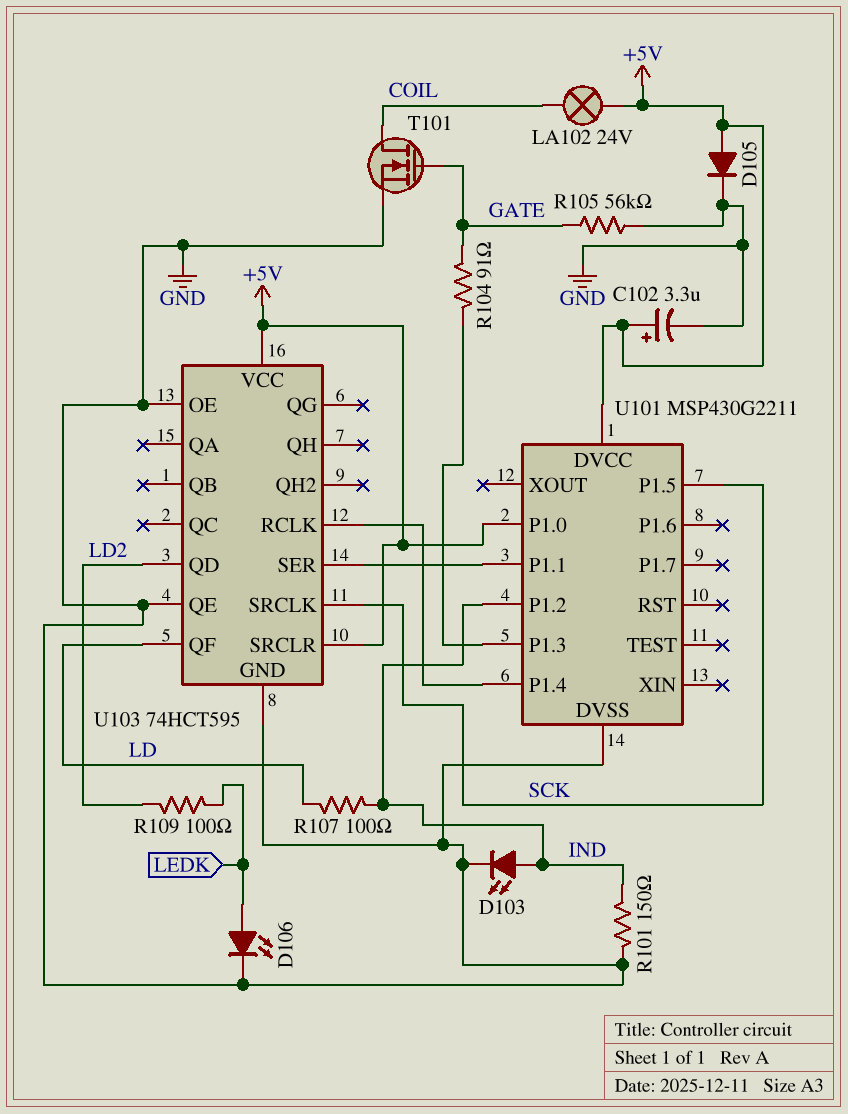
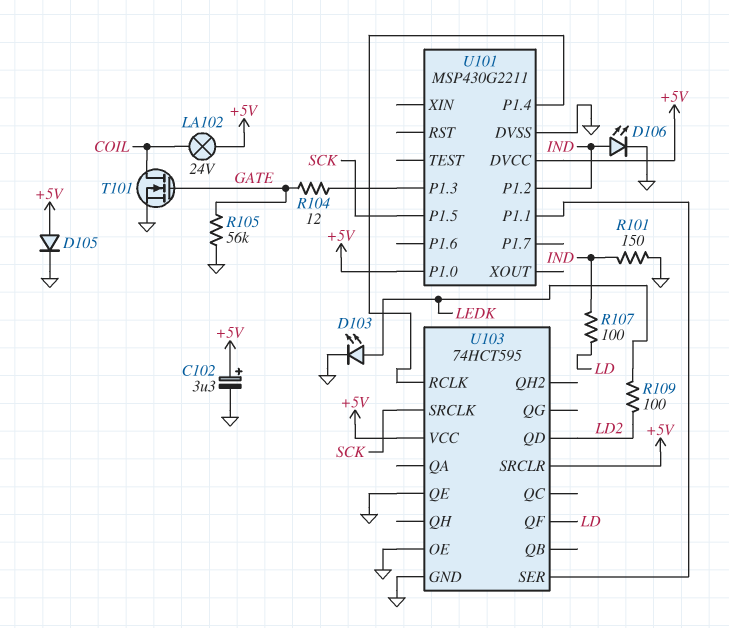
D103: LED (A IND, K GND) -> LED (A LEDK, K GND)
D106: LED (A LEDK, K GND) -> LED (A IND, K GND)
R104: 91 (GATE, U101/P1.3) -> 12 (GATE, U101/P1.3)

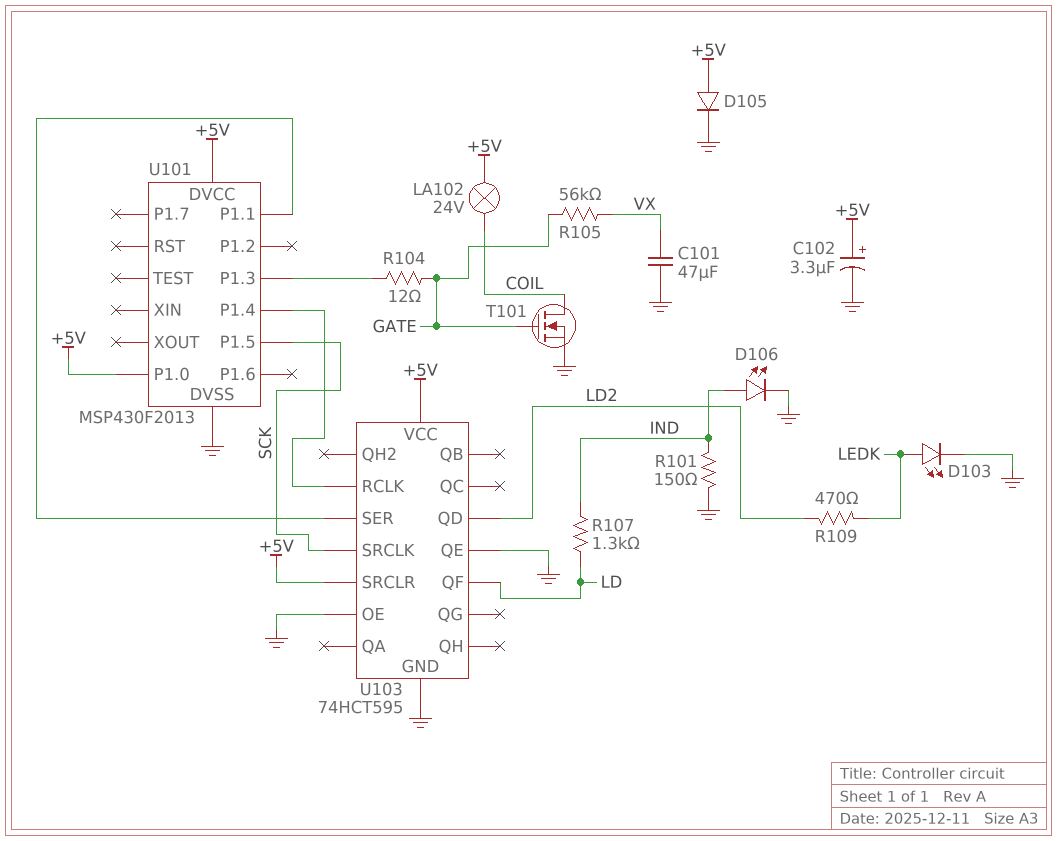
C101: none -> 47uF (GND, VX)
R105: 56k (GATE, GND) -> 56k (GATE, VX)
R107: 100 (IND, LD) -> 1.3k (IND, LD)
R109: 100 (LD2, LEDK) -> 470 (LD2, LEDK)
U101: MSP430G2211 -> MSP430F2013
U101 pin P1.2: IND -> none

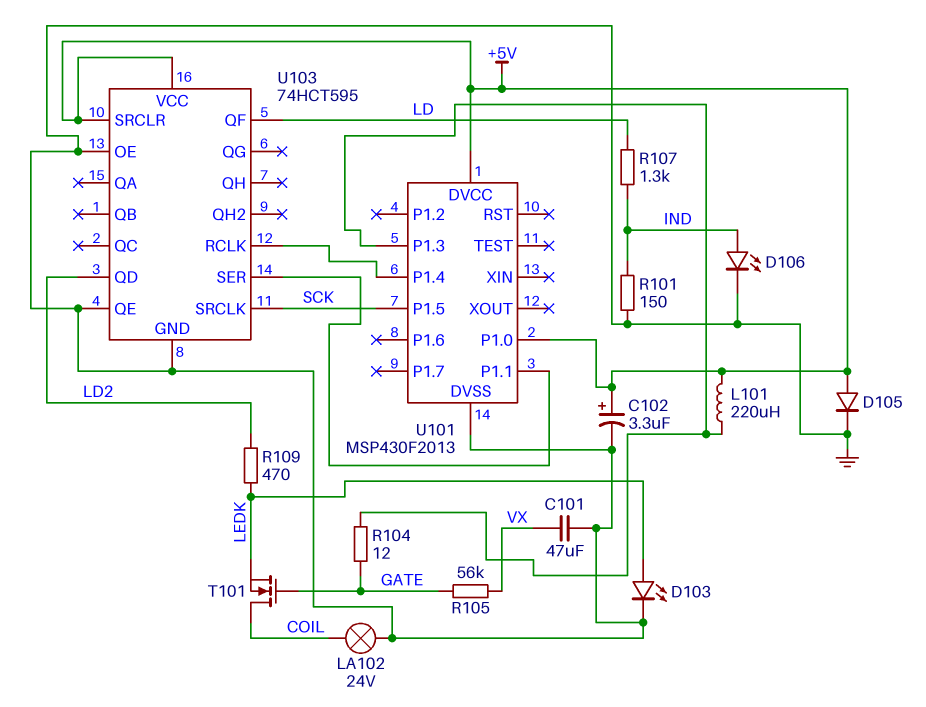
L101: none -> 220uH (+5V, U101/P1.3)
LA102: lamp 24V (+5V, COIL) -> lamp 24V (COIL, GND)
T101: NMOS (G GATE, D COIL, S GND) -> NMOS (G GATE, D COIL, S LEDK)

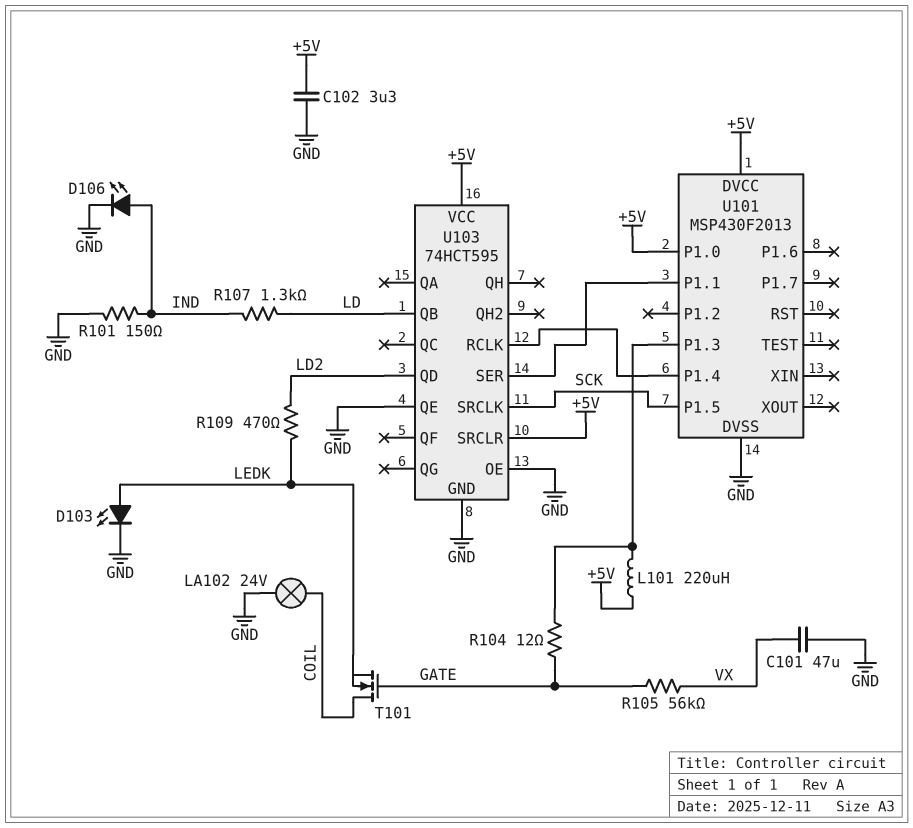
C102: 3.3uF (plus +5V, minus GND) -> 3.3uF (+5V, GND)
D105: diode (A +5V, K GND) -> none
U103 pin QB: none -> LD
U103 pin QF: LD -> none

